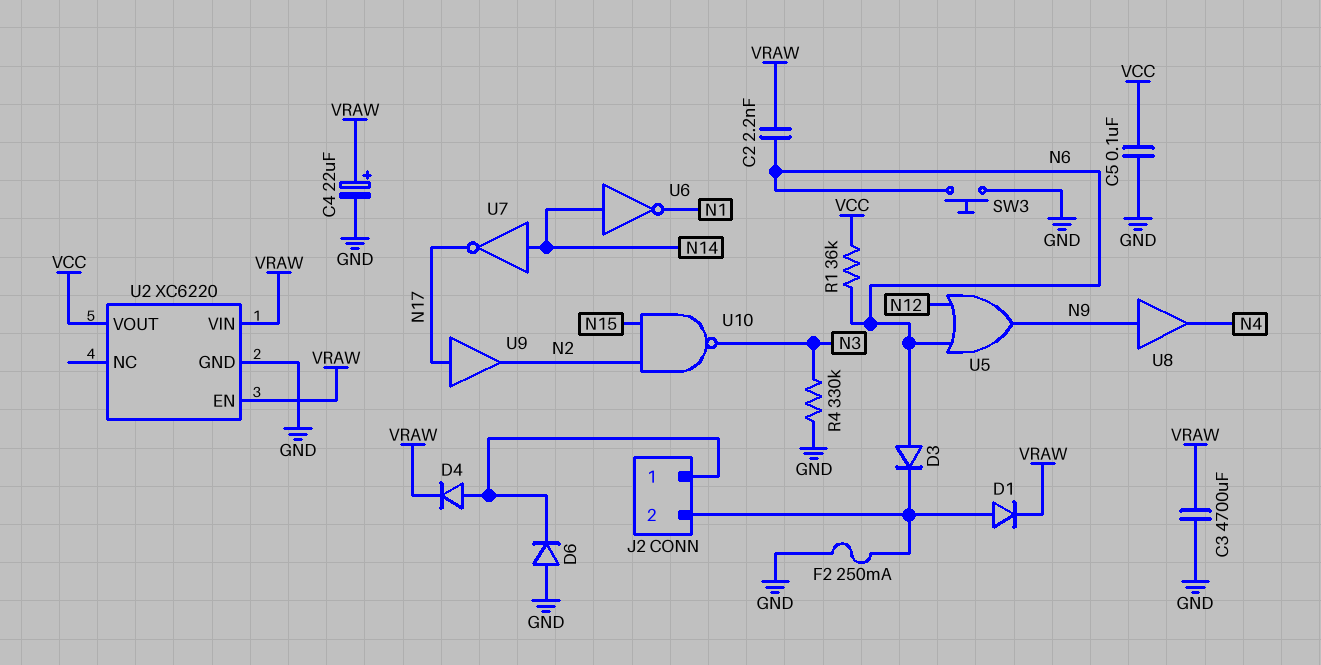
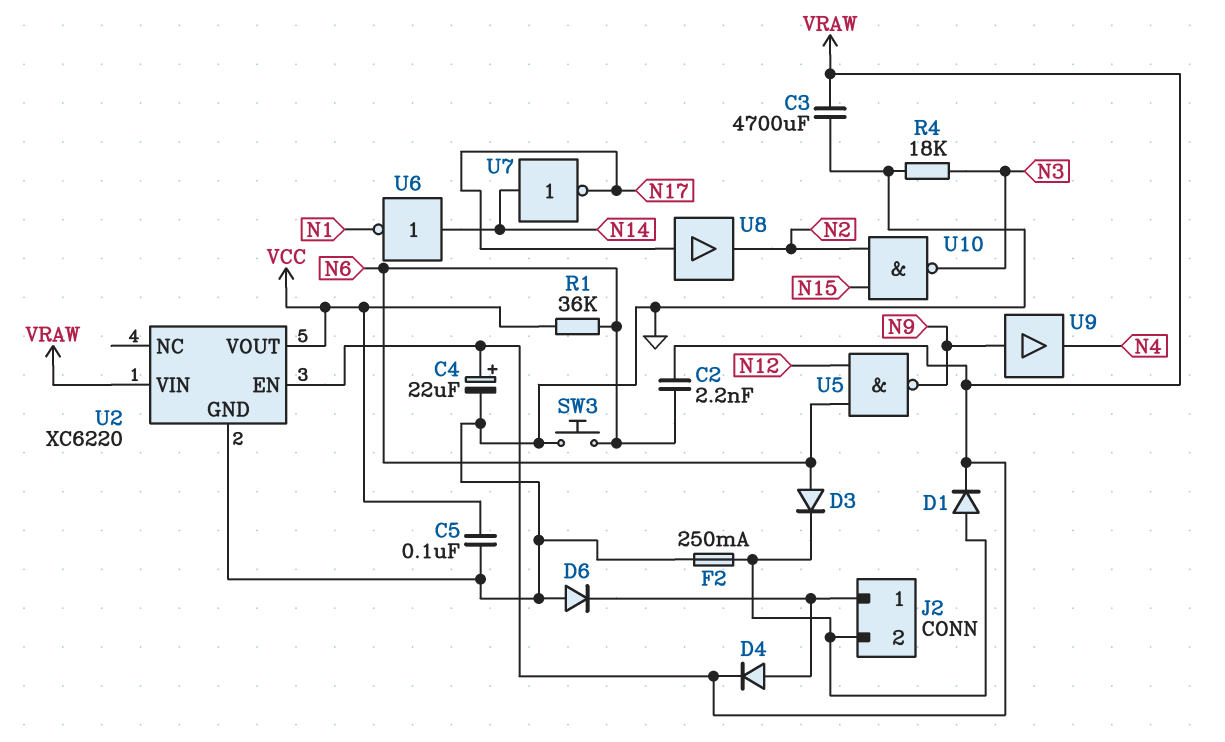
R4: 330k (GND, N3) -> 18k (GND, N3)
U5: OR (in N6, in N12, out N9) -> NAND (in N6, in N12, out N9)
U8: buffer (in N9, out N4) -> buffer (in N17, out N2)
U9: buffer (in N17, out N2) -> buffer (in N9, out N4)

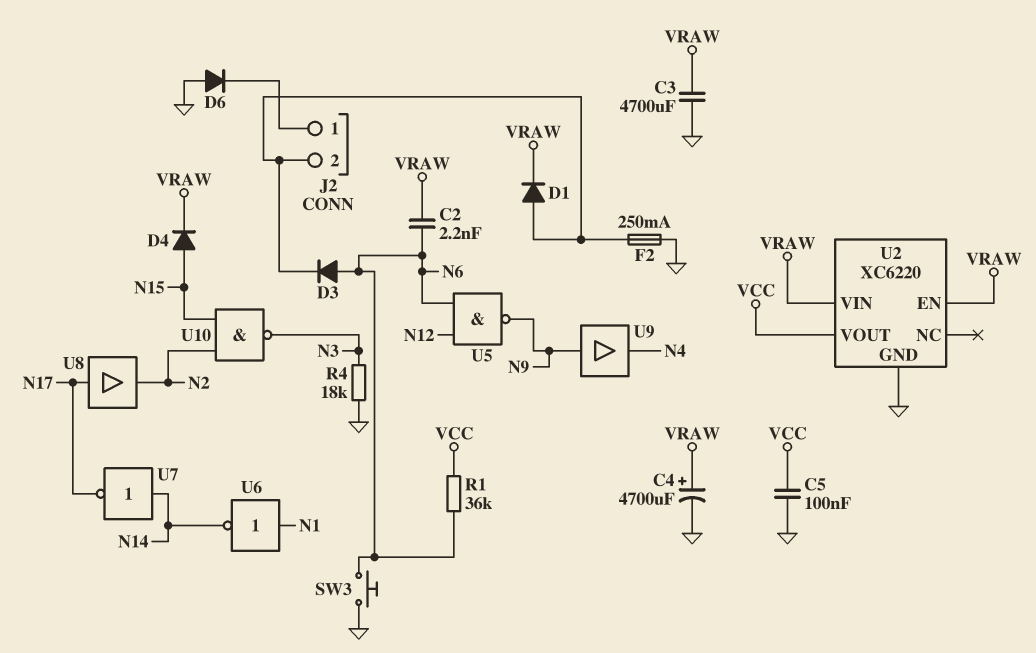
C4: 22uF (plus VRAW, minus GND) -> 4700uF (plus VRAW, minus GND)
D4: diode (A J2/1, K VRAW) -> diode (A N15, K VRAW)
U6: NOT (in N14, out N1) -> NOT (in N1, out N14)

